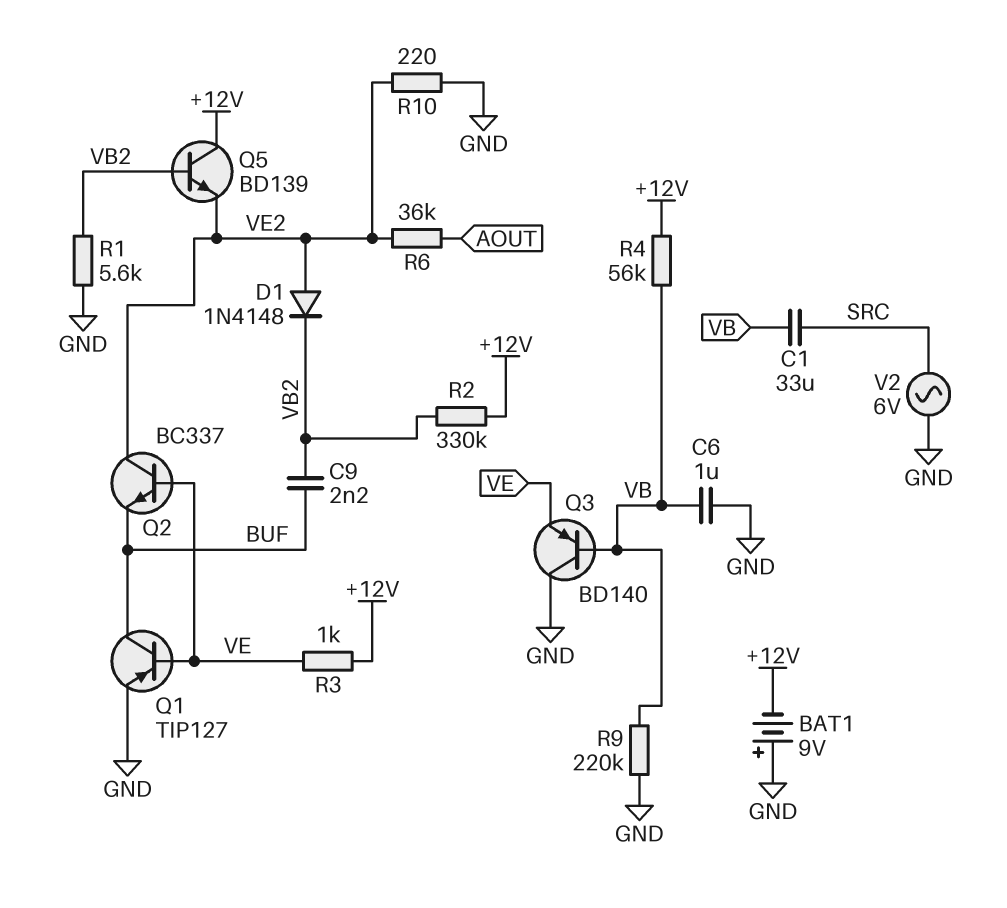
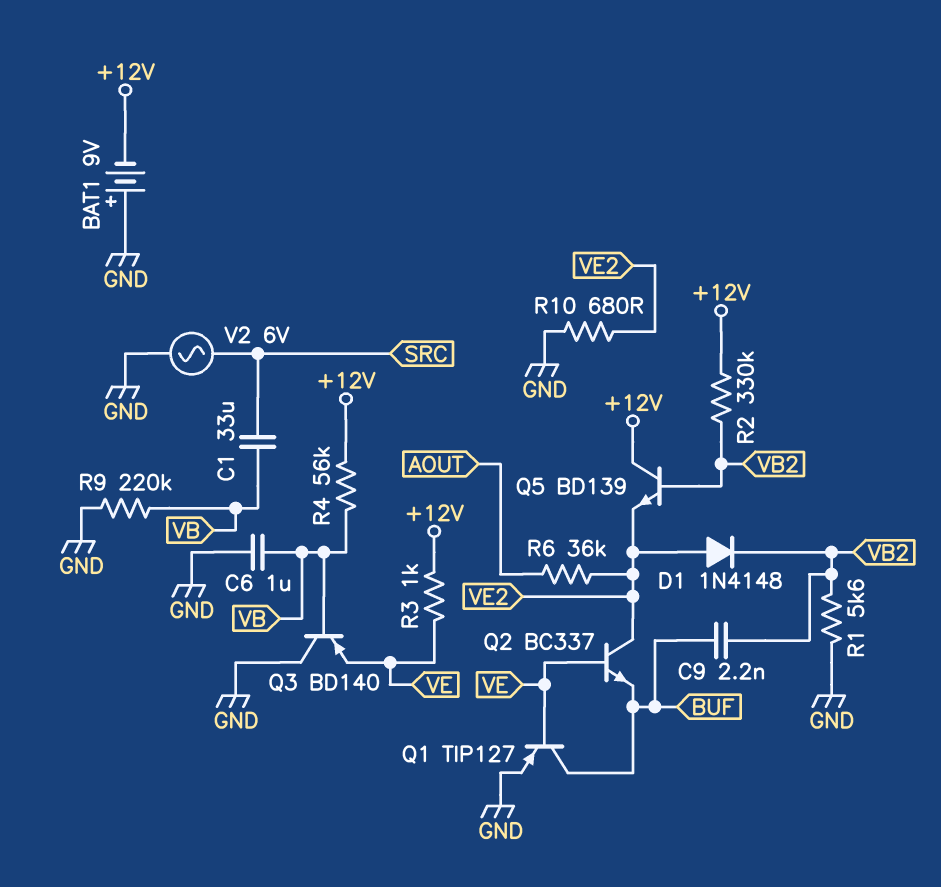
R10: 220 (GND, VE2) -> 680 (GND, VE2)

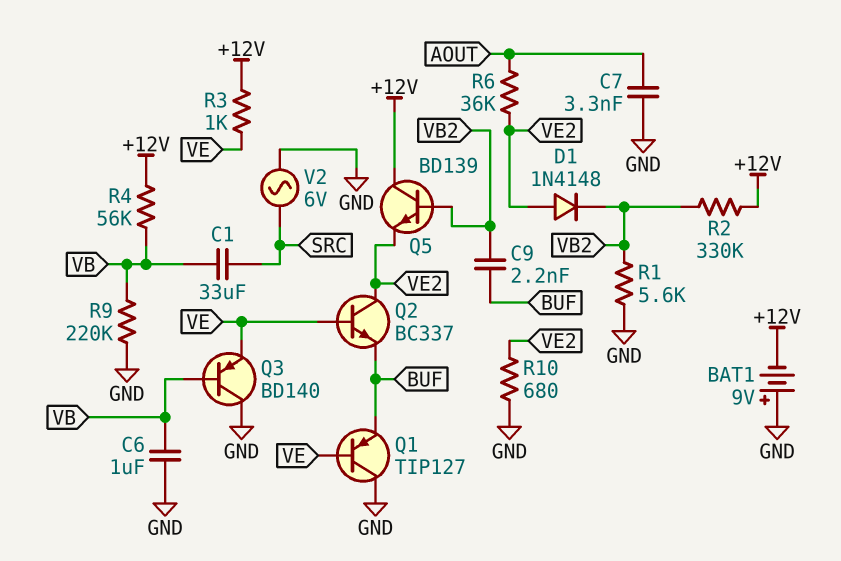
C7: none -> 3.3nF (AOUT, GND)
Q1: PNP TIP127 (B VE, C BUF, E GND) -> PNP TIP127 (B VE, C GND, E BUF)

